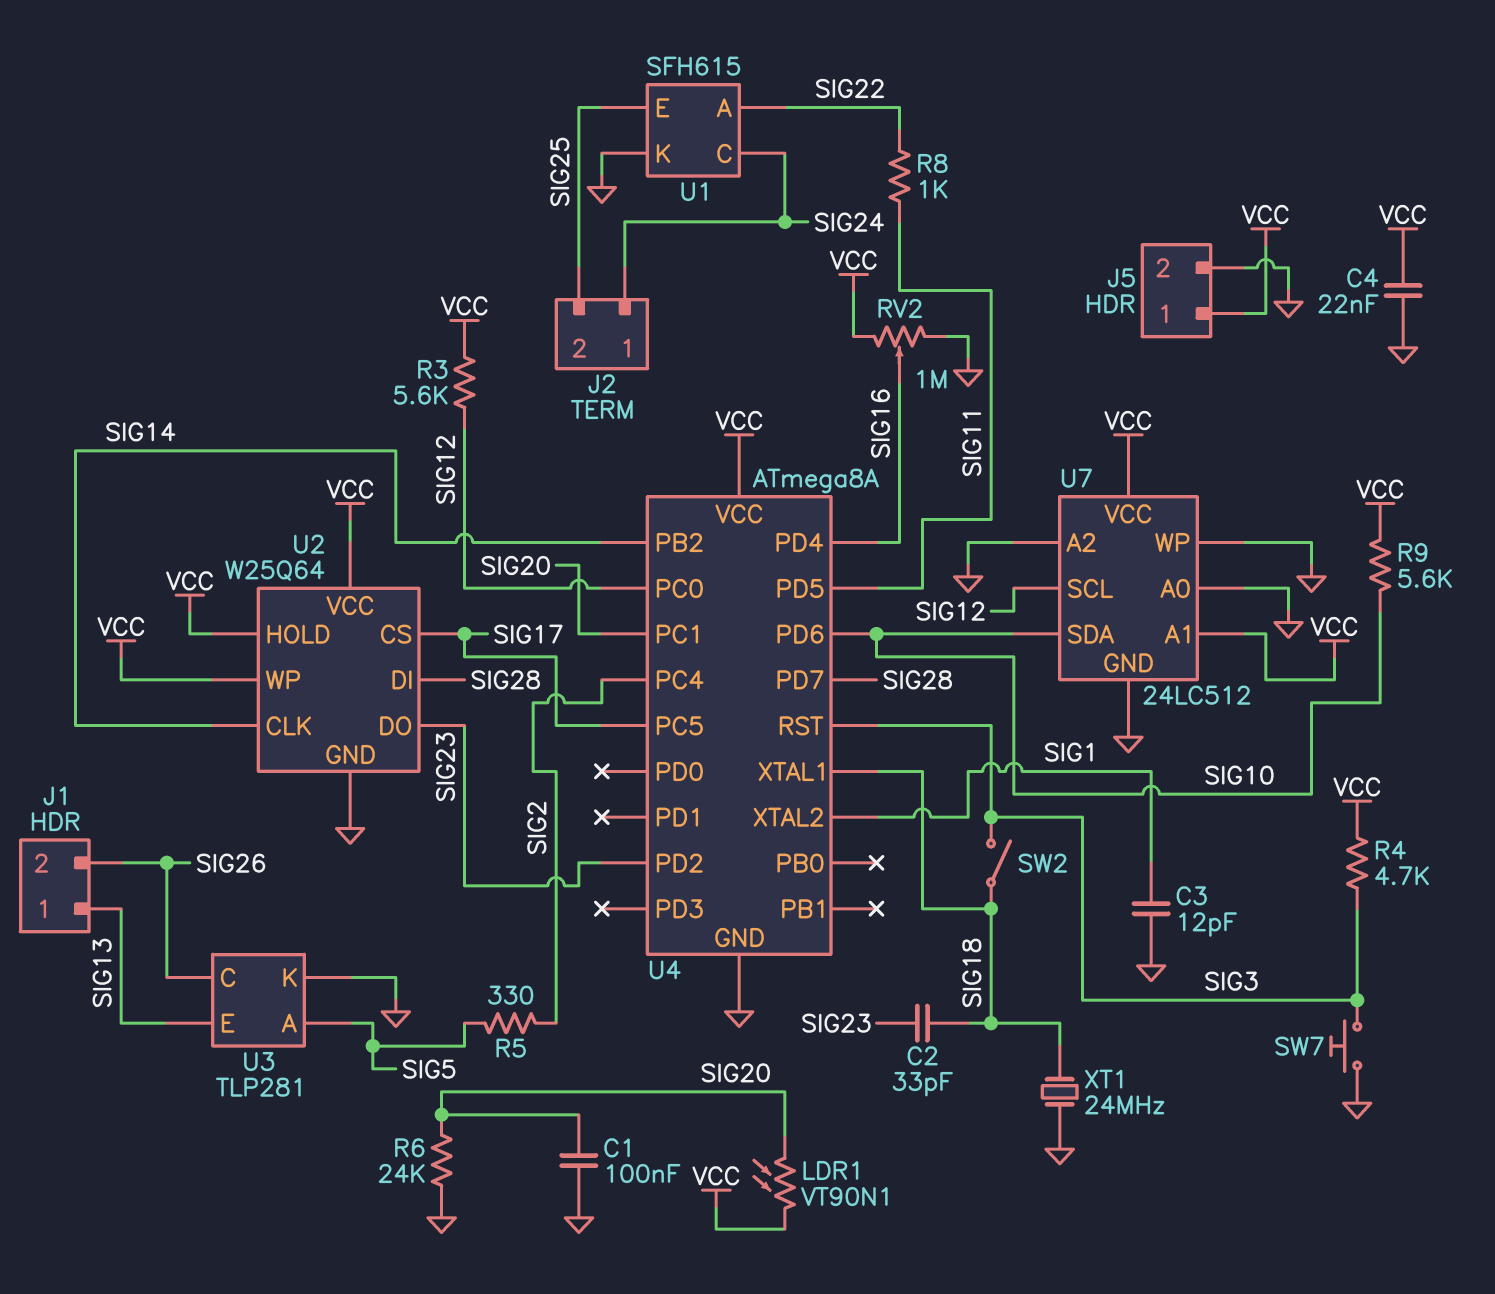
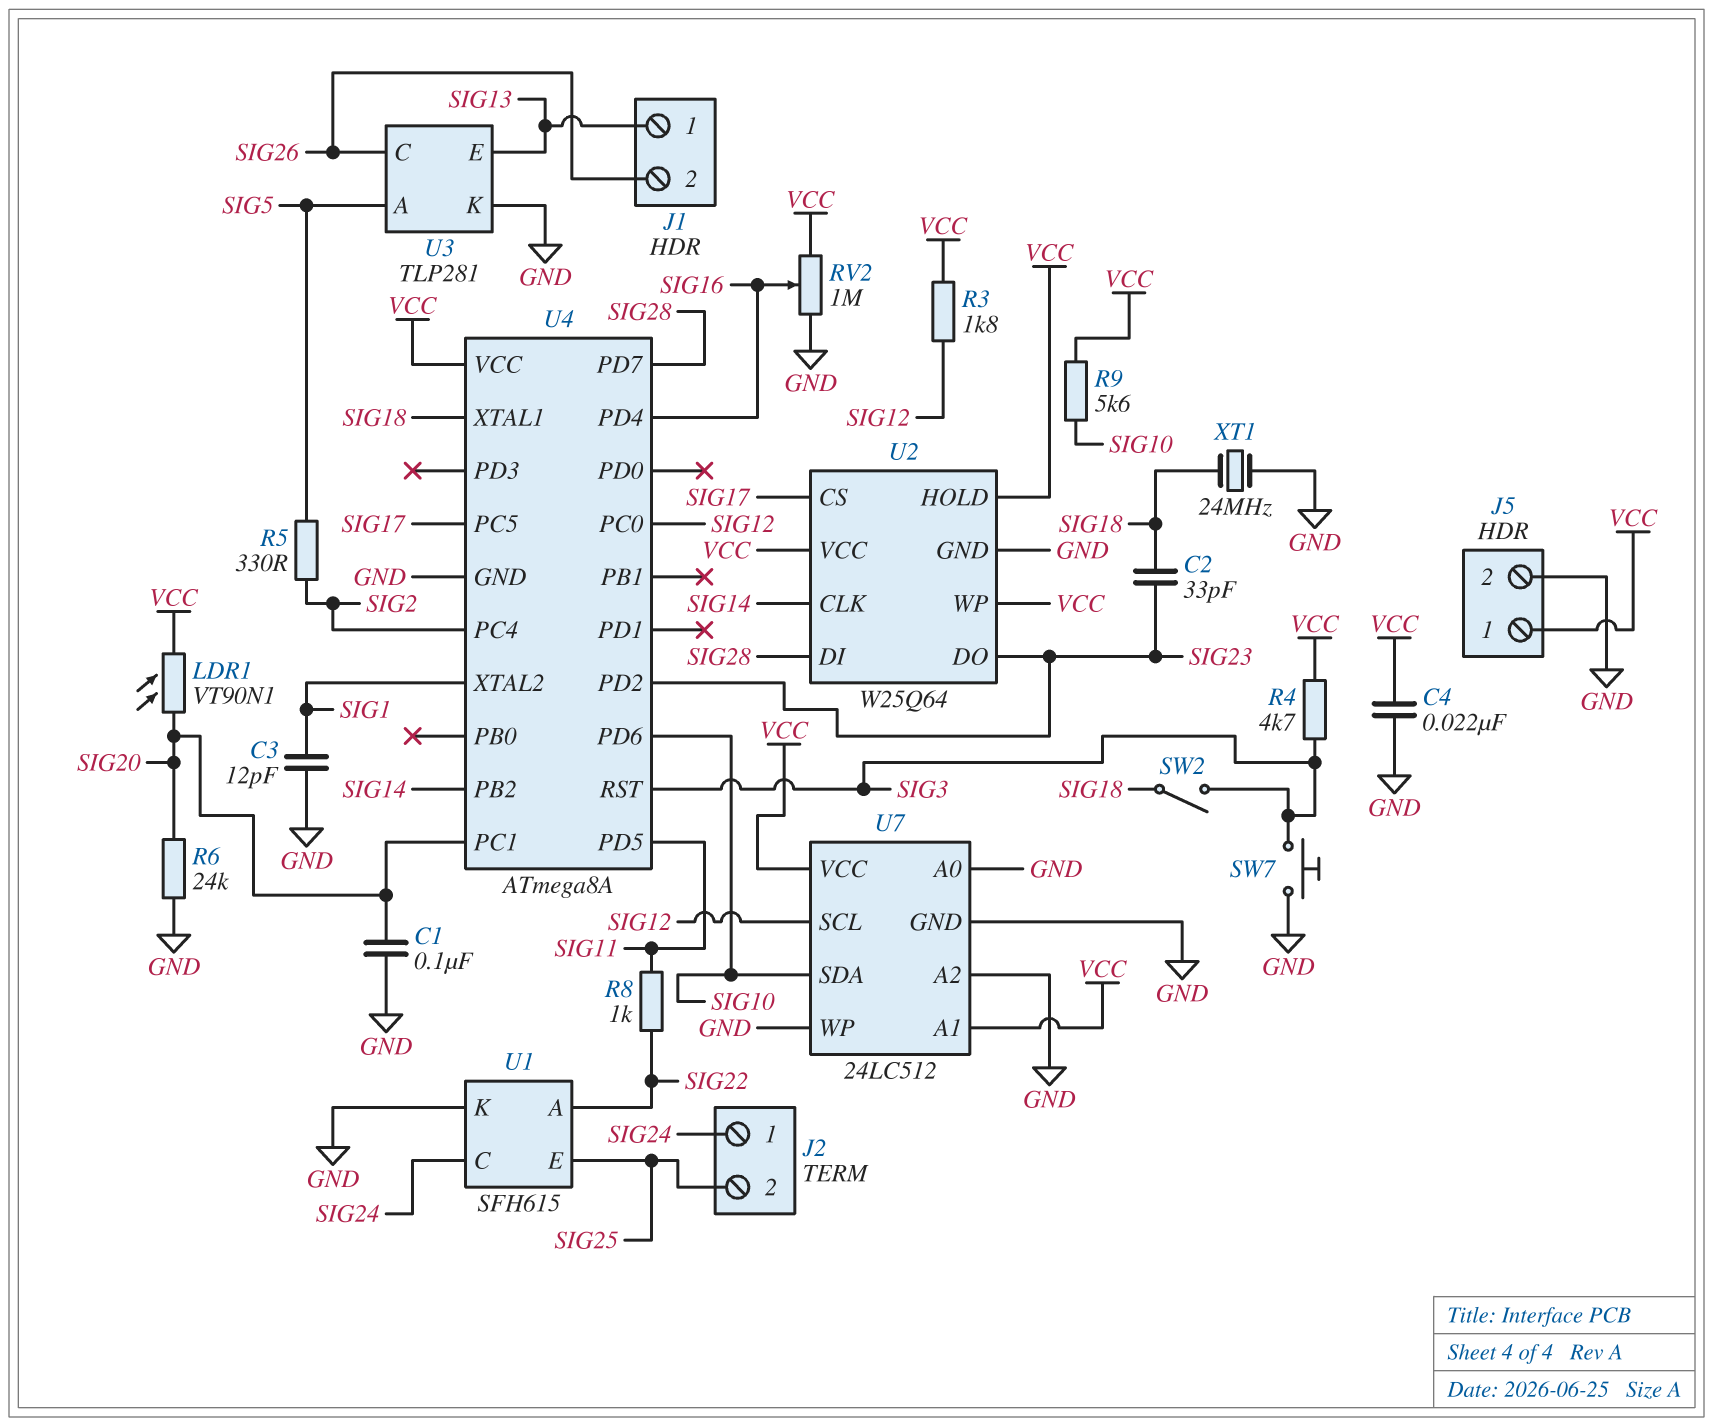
R3: 5.6k (SIG12, VCC) -> 1.8k (SIG12, VCC)

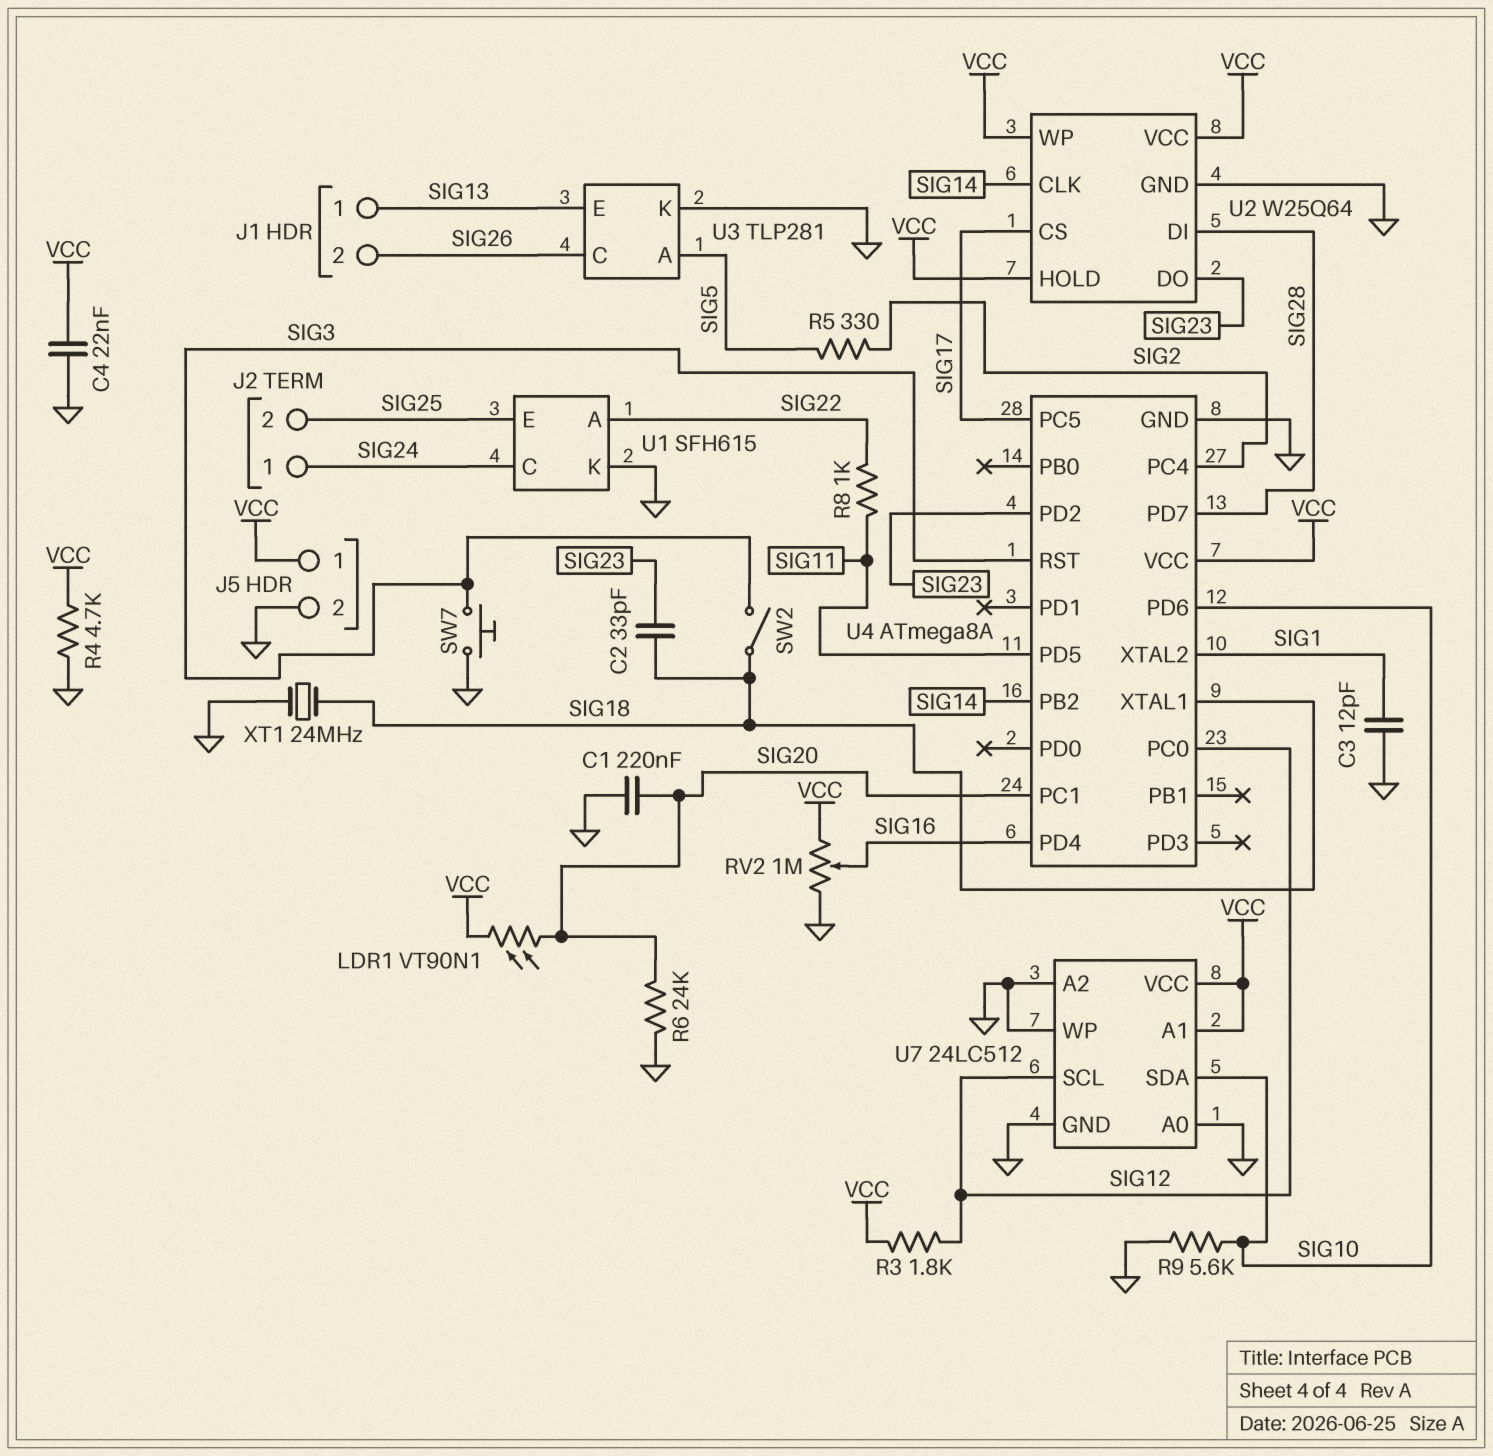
C1: 100nF (GND, SIG20) -> 220nF (GND, SIG20)
R4: 4.7k (SIG3, VCC) -> 4.7k (GND, VCC)
R9: 5.6k (SIG10, VCC) -> 5.6k (GND, SIG10)

